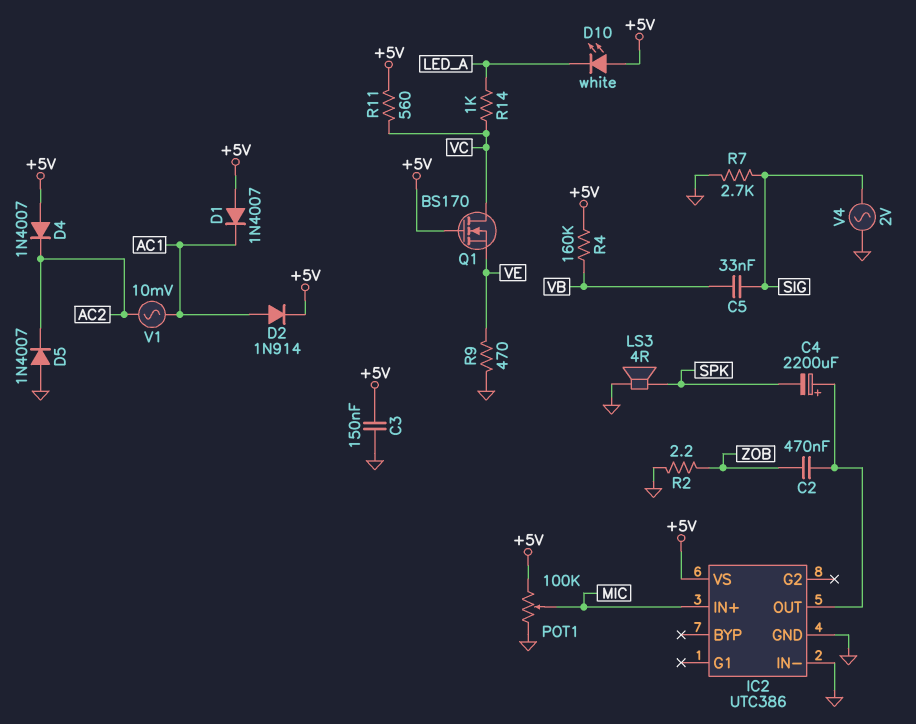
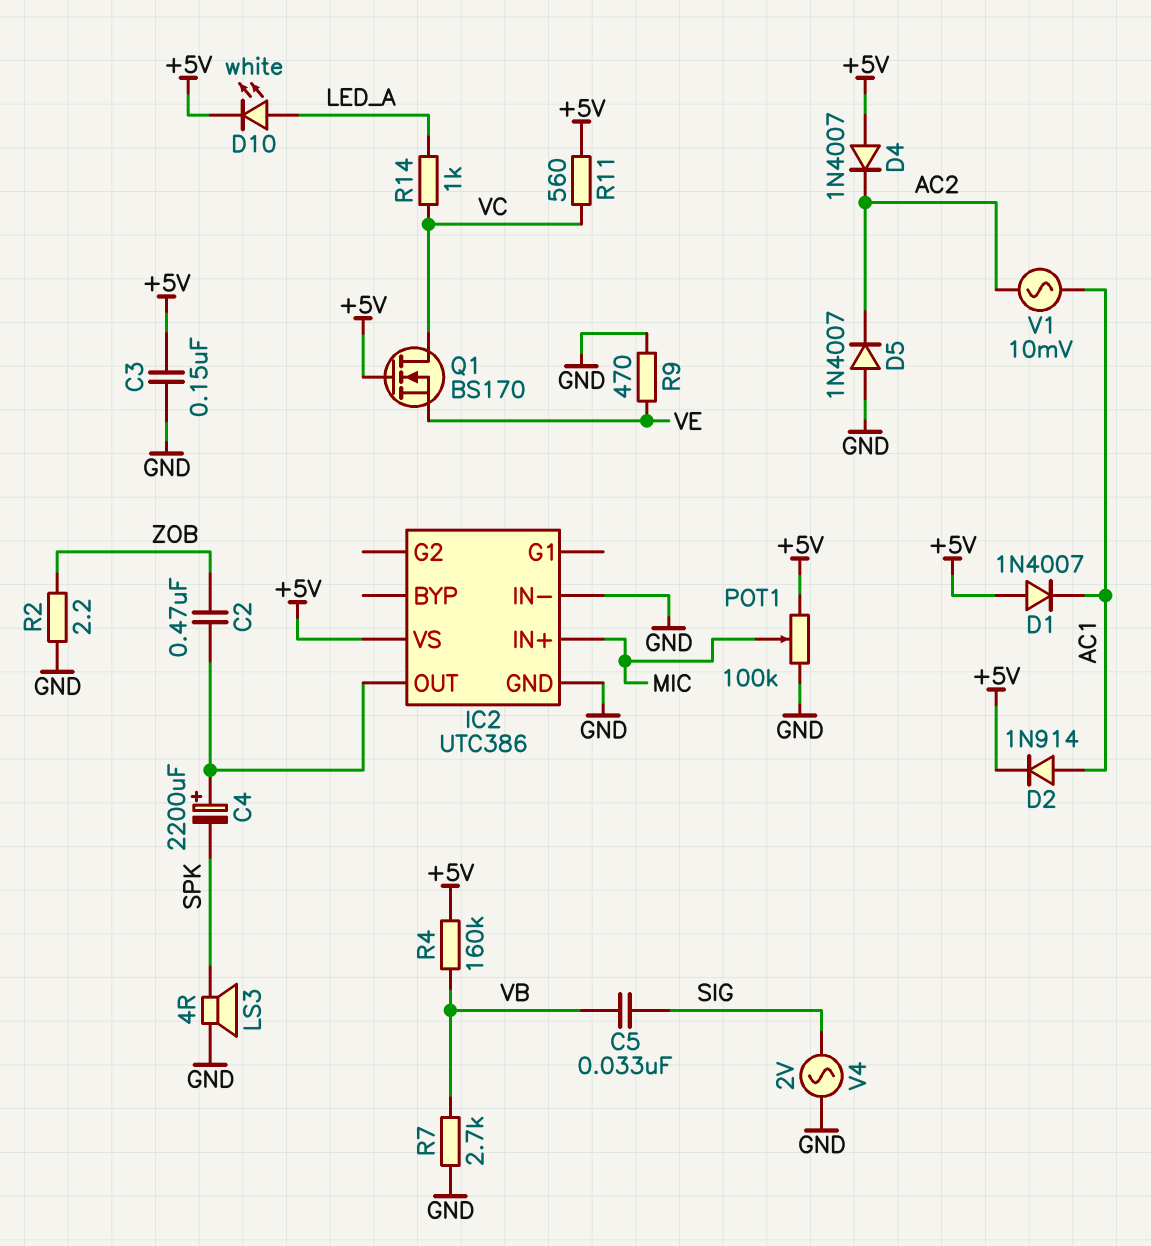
D10: LED white (A +5V, K LED_A) -> LED white (A LED_A, K +5V)
R7: 2.7k (GND, SIG) -> 2.7k (GND, VB)

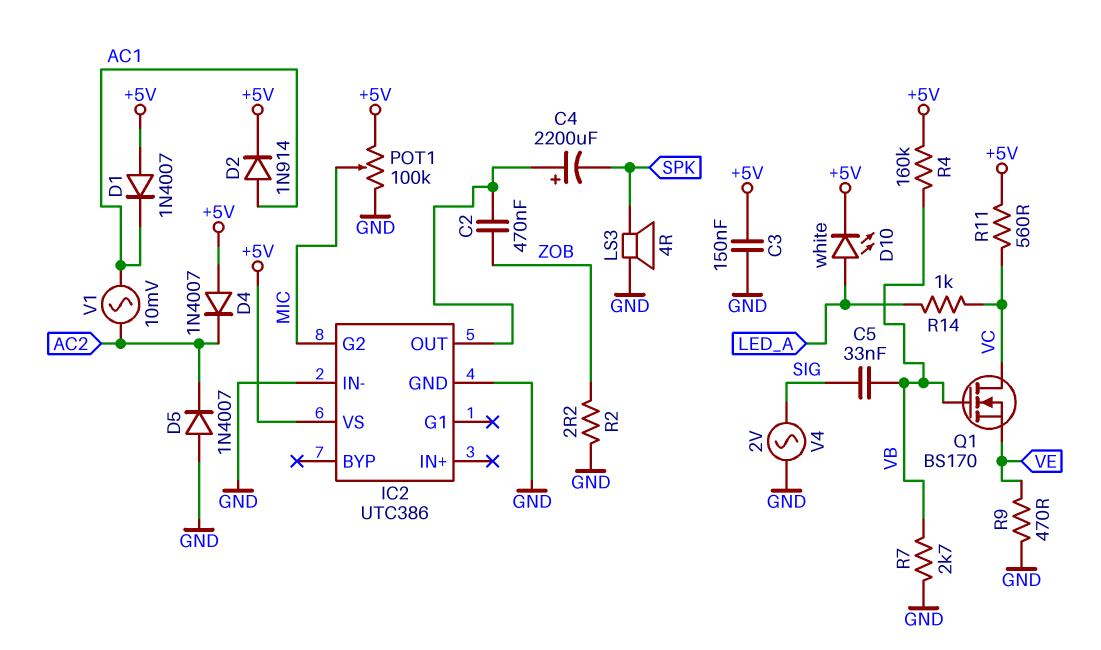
IC2 pin G2: none -> MIC
IC2 pin IN+: MIC -> none
Q1: NMOS BS170 (G +5V, D VC, S VE) -> NMOS BS170 (G VB, D VC, S VE)

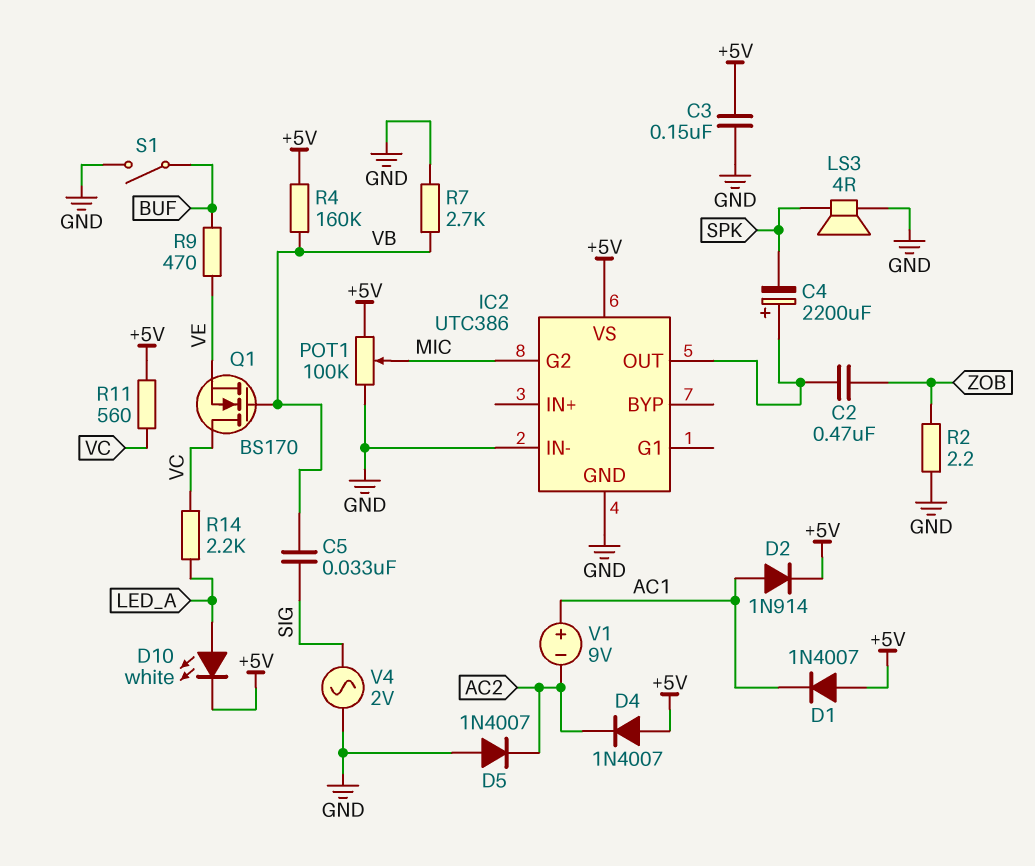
R9: 470 (GND, VE) -> 470 (BUF, VE)
R14: 1k (LED_A, VC) -> 2.2k (LED_A, VC)
S1: none -> switch (BUF, GND)
V1: AC 10mV (AC1, AC2) -> 9V (plus AC1, minus AC2)

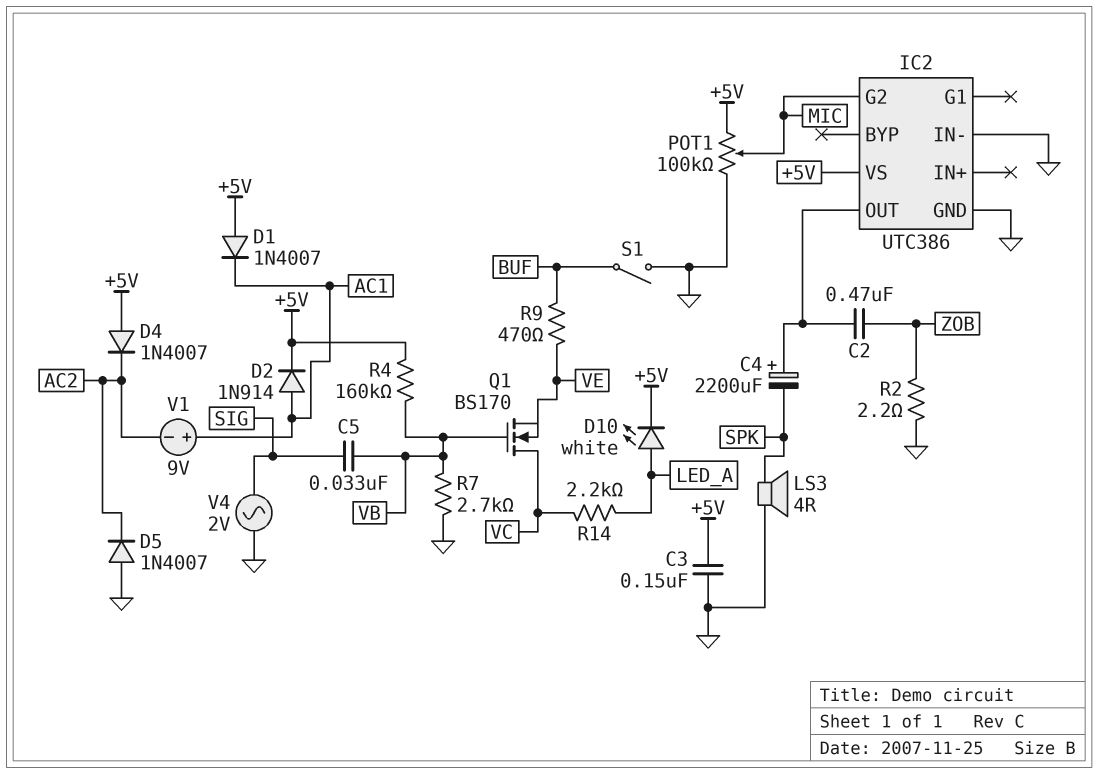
R11: 560 (+5V, VC) -> none

